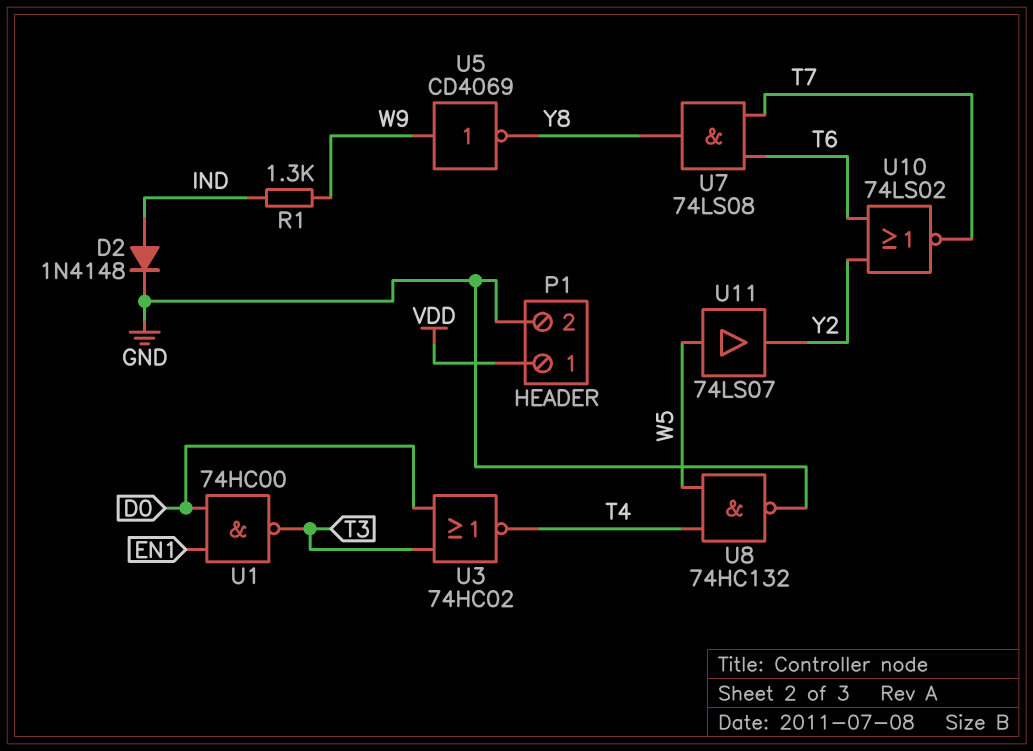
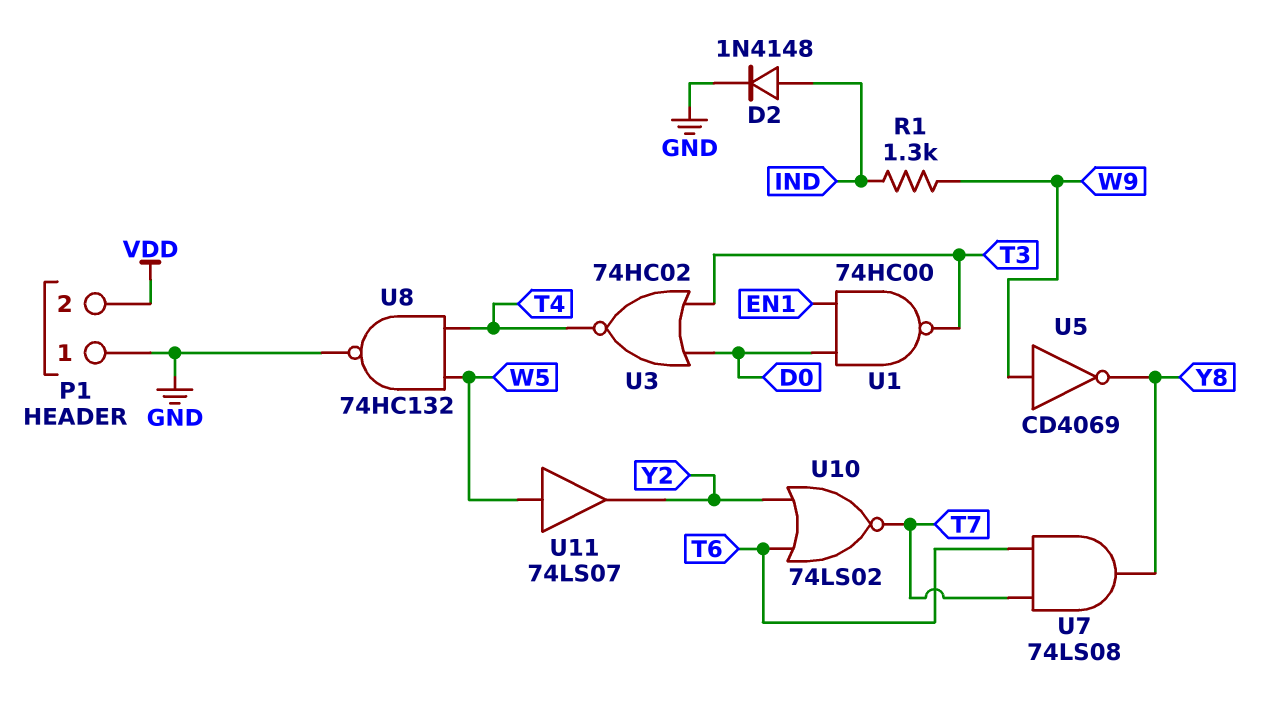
P1 pin 1: VDD -> GND
P1 pin 2: GND -> VDD

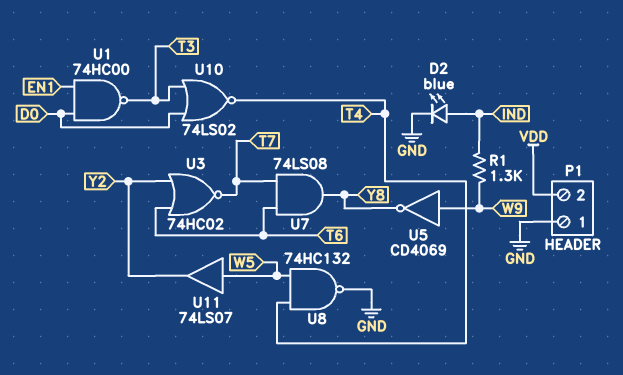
D2: diode 1N4148 (A IND, K GND) -> LED blue (A IND, K GND)
U3: NOR 74HC02 (in D0, in T3, out T4) -> NOR 74HC02 (in T6, in Y2, out T7)
U10: NOR 74LS02 (in T6, in Y2, out T7) -> NOR 74LS02 (in D0, in T3, out T4)

